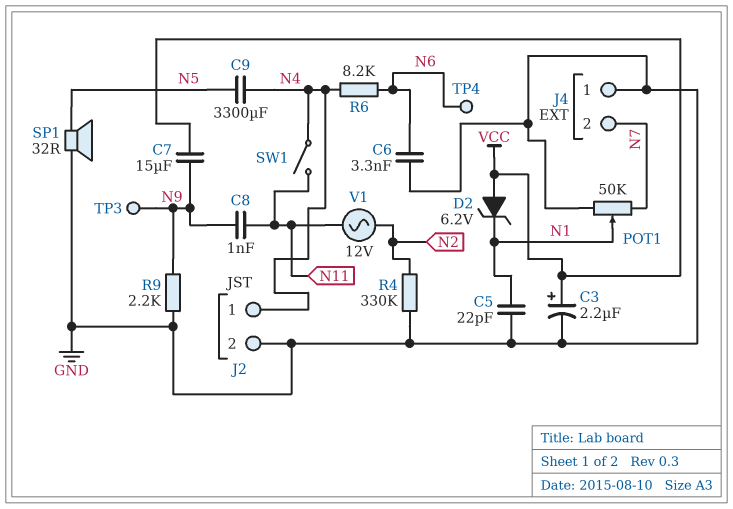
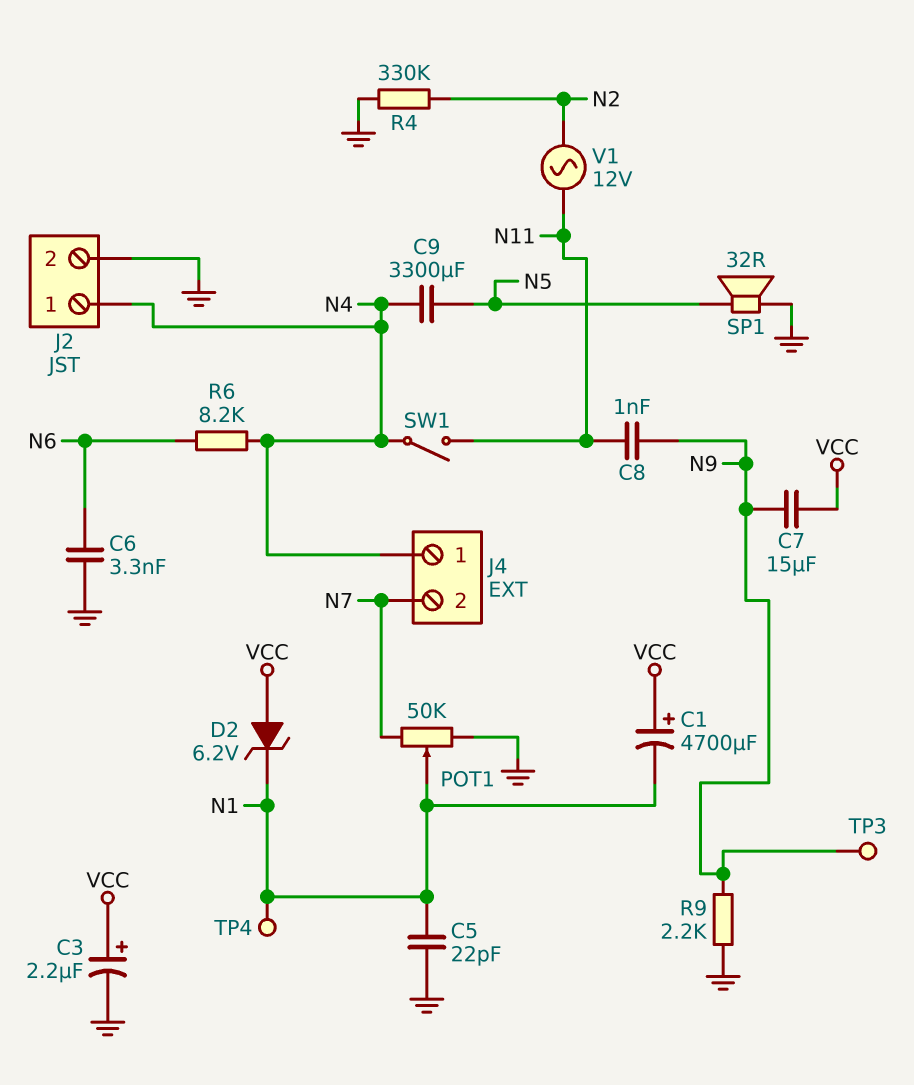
C1: none -> 4700uF (plus VCC, minus N1)
J4 pin 1: GND -> N4
TP4: test point (N6) -> test point (N1)

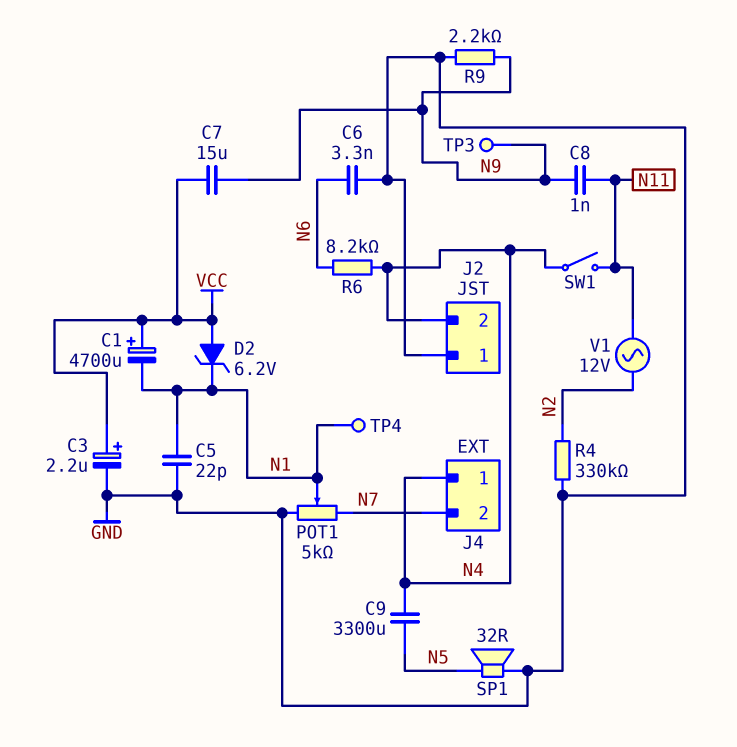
J2 pin 1: N4 -> GND
J2 pin 2: GND -> N4
POT1: 50k (GND, N7, wiper N1) -> 5k (GND, N7, wiper N1)

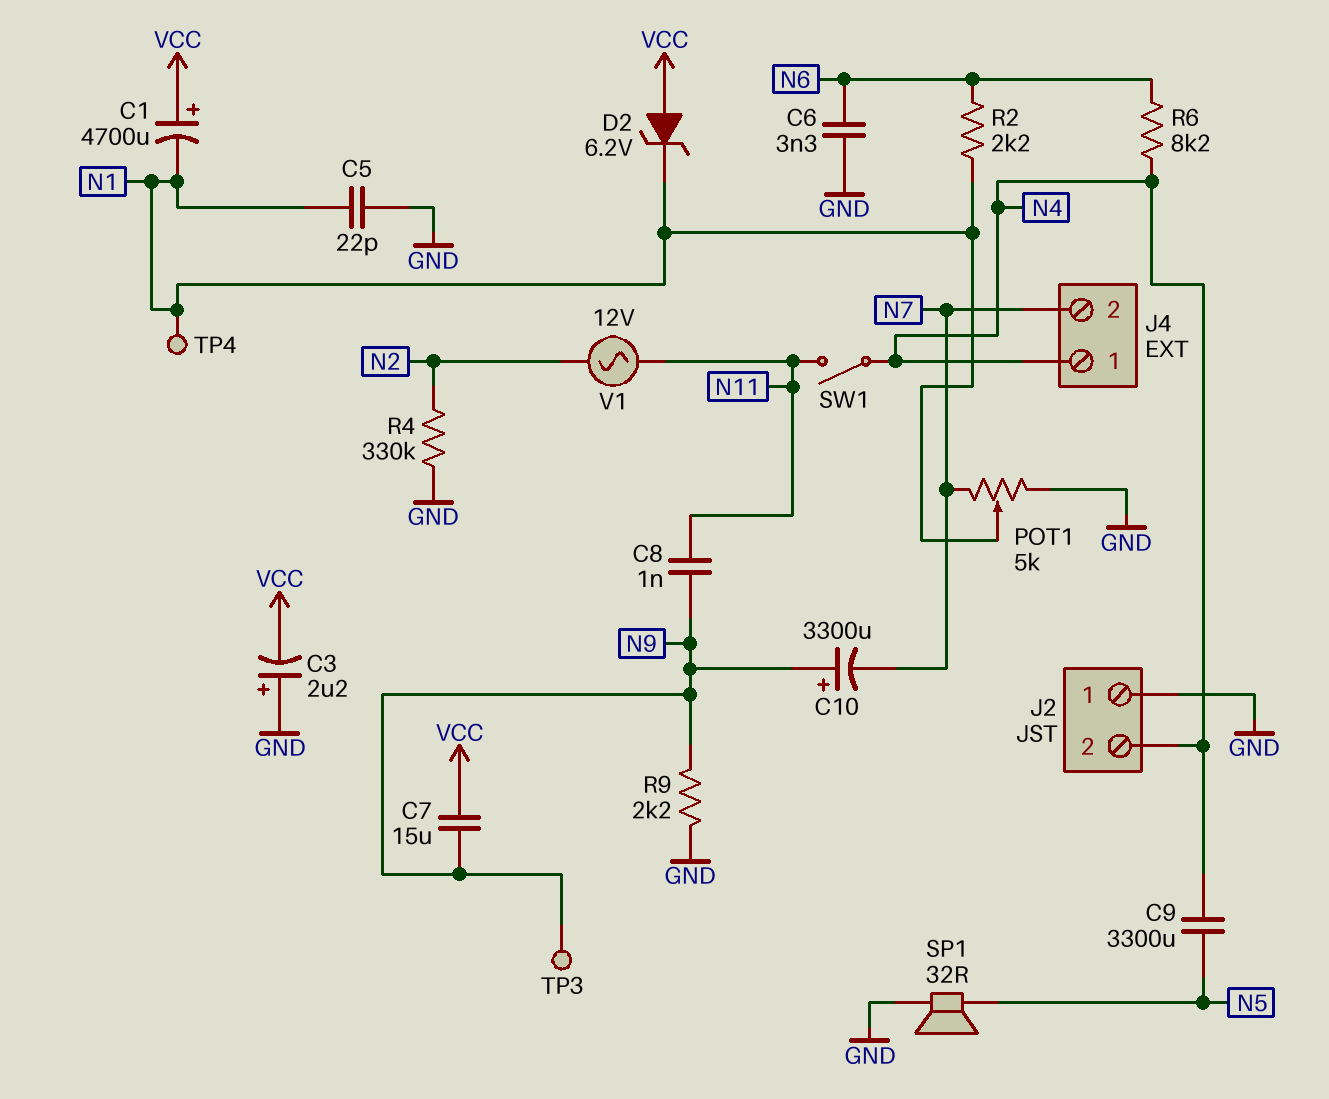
C3: 2.2uF (plus VCC, minus GND) -> 2.2uF (plus GND, minus VCC)
C10: none -> 3300uF (plus N9, minus N7)
R2: none -> 2.2k (N1, N6)

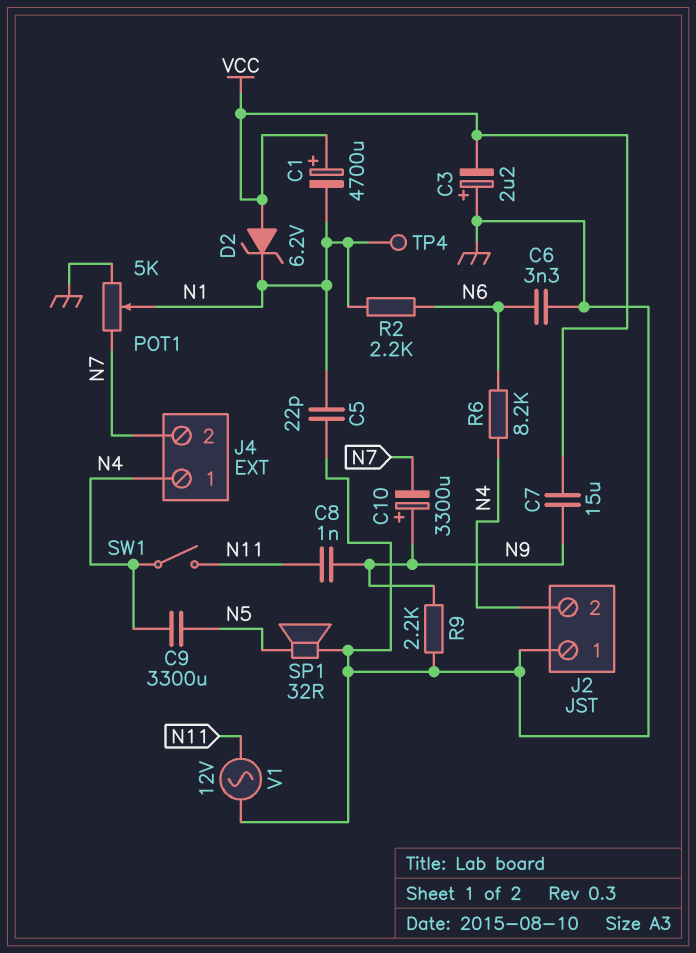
R4: 330k (GND, N2) -> none
TP3: test point (N9) -> none
V1: AC 12V (N2, N11) -> AC 12V (GND, N11)

